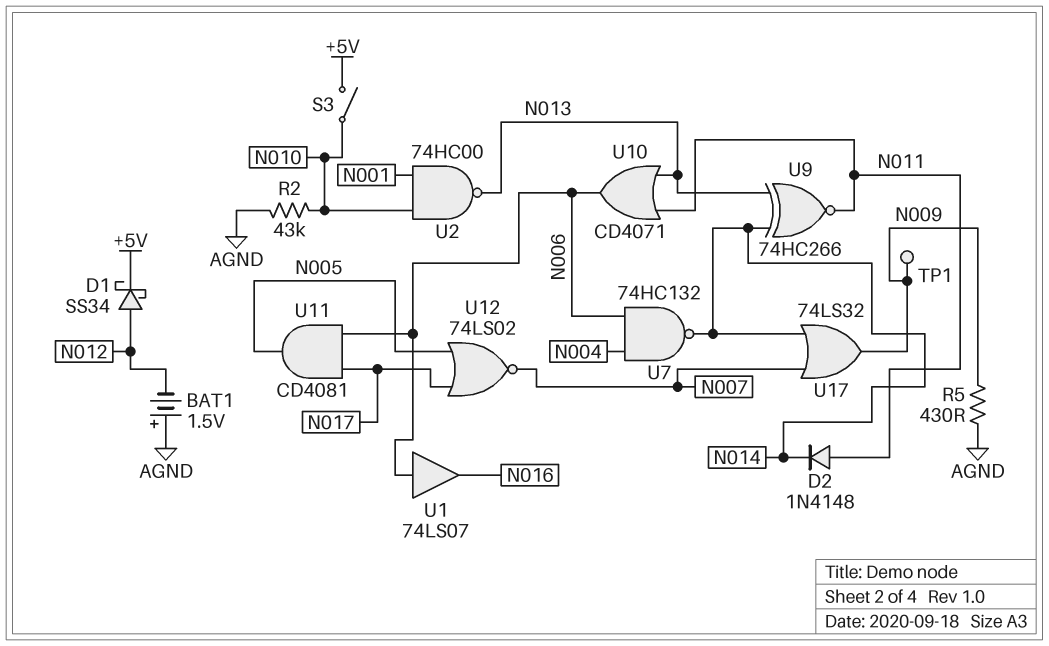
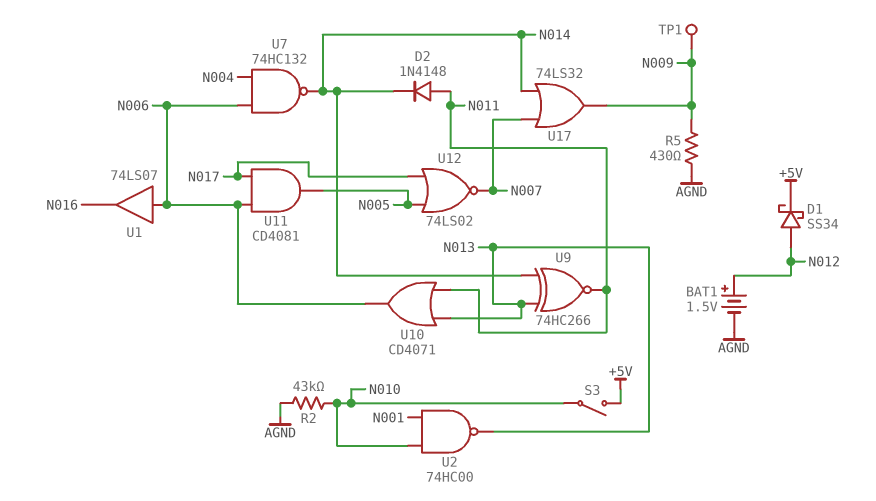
BAT1: 1.5V (plus AGND, minus N012) -> 1.5V (plus N012, minus AGND)

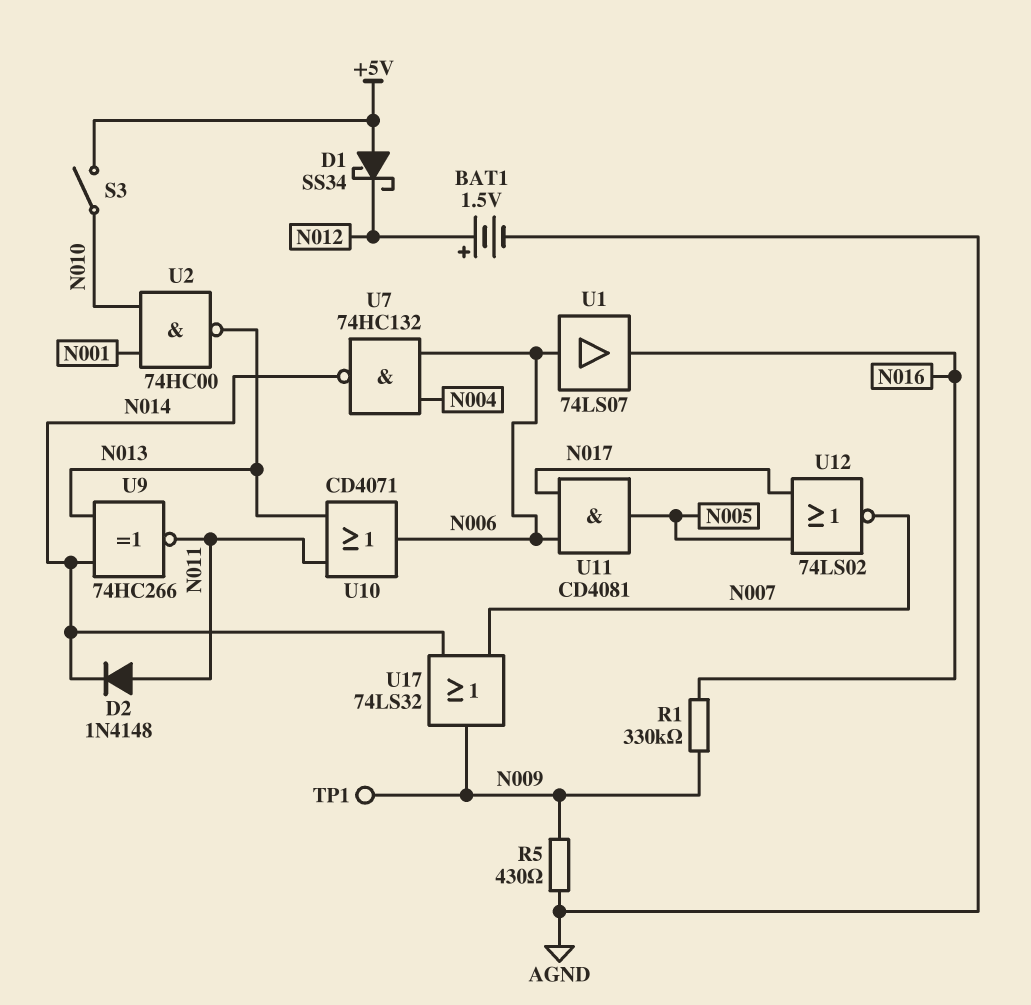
D1: schottky SS34 (A N012, K +5V) -> schottky SS34 (A +5V, K N012)
R1: none -> 330k (N009, N016)
R2: 43k (AGND, N010) -> none

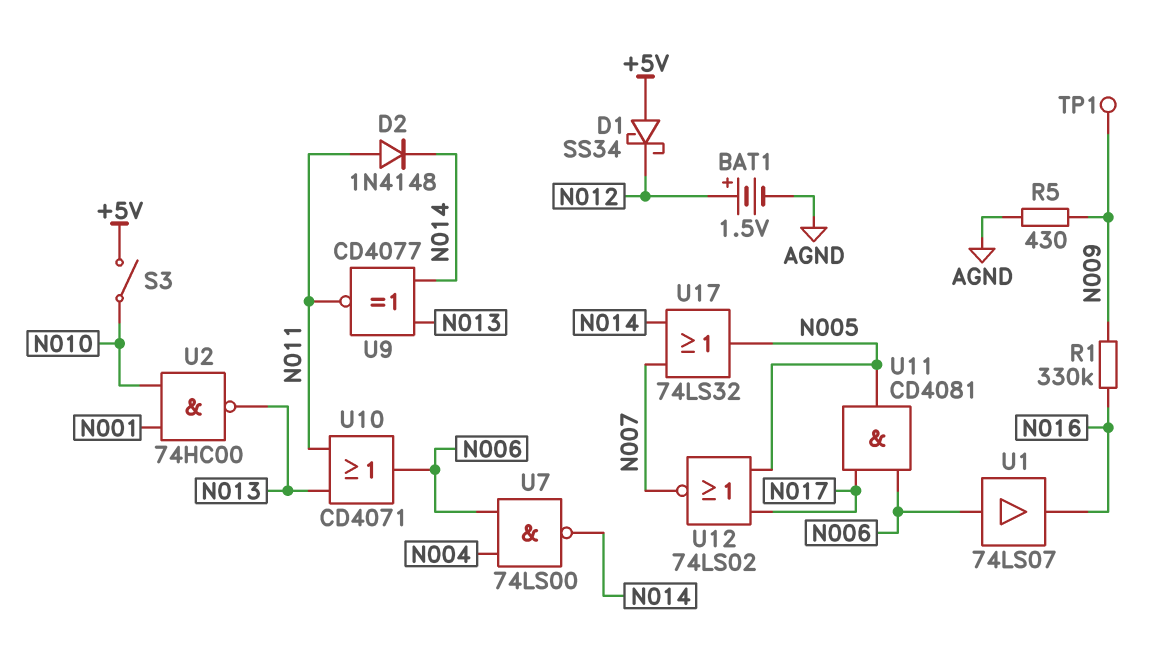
U7: NAND 74HC132 (in N004, in N006, out N014) -> NAND 74LS00 (in N004, in N006, out N014)
U9: XNOR 74HC266 (in N013, in N014, out N011) -> XNOR CD4077 (in N013, in N014, out N011)
U17: OR 74LS32 (in N007, in N014, out N009) -> OR 74LS32 (in N007, in N014, out N005)

